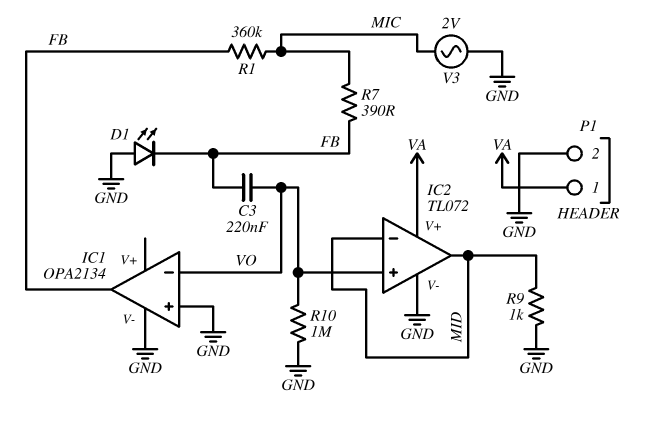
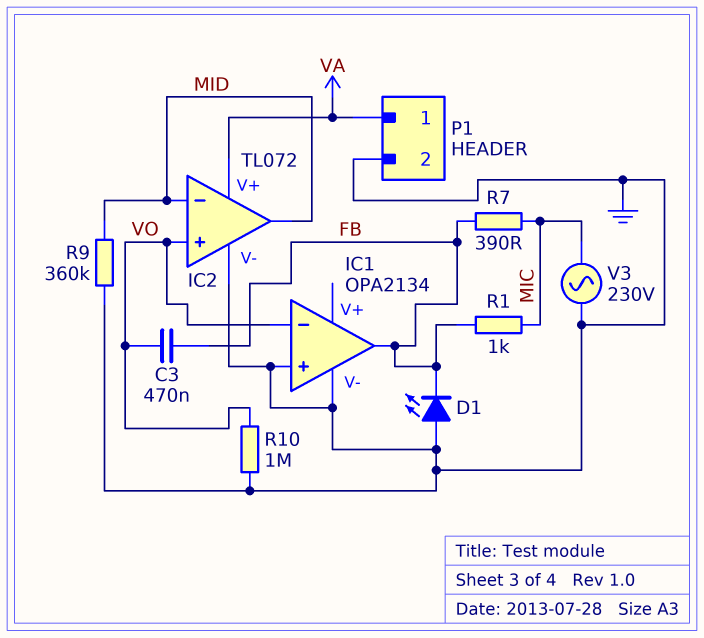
C3: 220nF (FB, VO) -> 470nF (FB, VO)
R1: 360k (FB, MIC) -> 1k (FB, MIC)
R9: 1k (GND, MID) -> 360k (GND, MID)
V3: AC 2V (GND, MIC) -> AC 230V (GND, MIC)

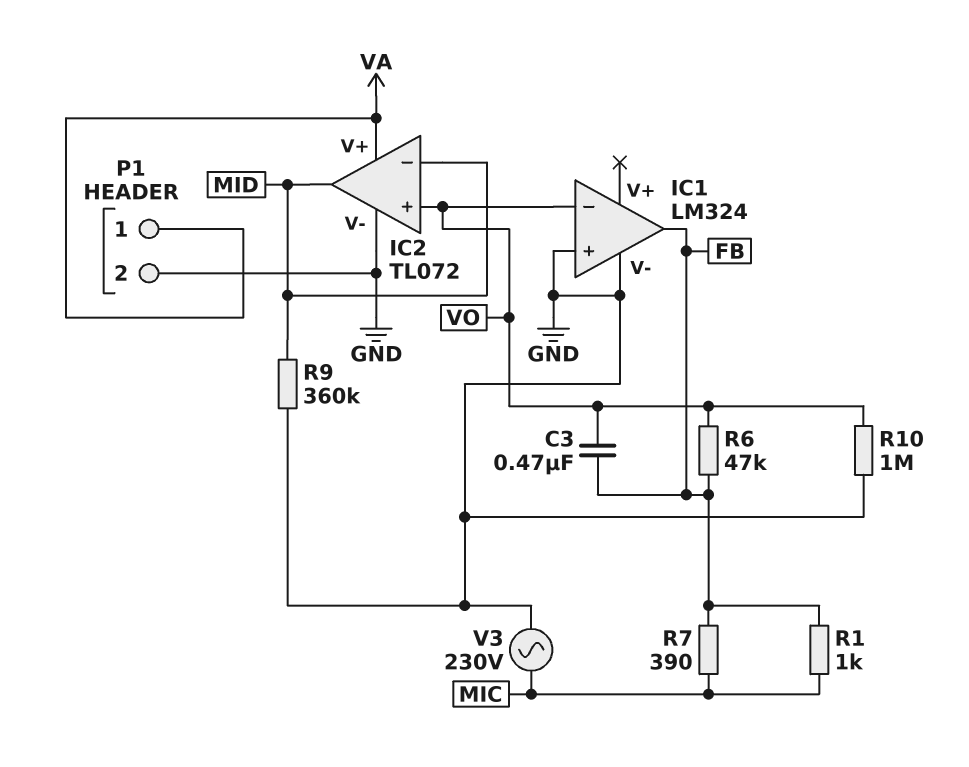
D1: LED (A GND, K FB) -> none
IC1: OPA2134 -> LM324
R6: none -> 47k (FB, VO)

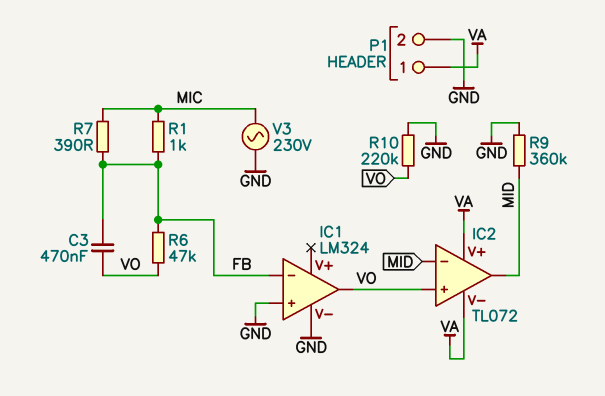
IC1 pin in-: VO -> FB
IC1 pin out: FB -> VO
IC2 pin V-: GND -> VA
R10: 1M (GND, VO) -> 220k (GND, VO)

